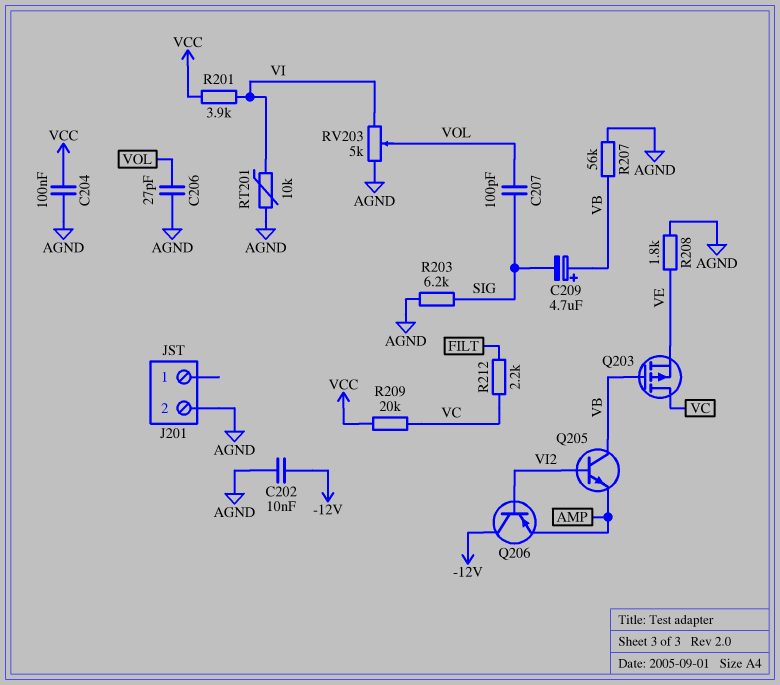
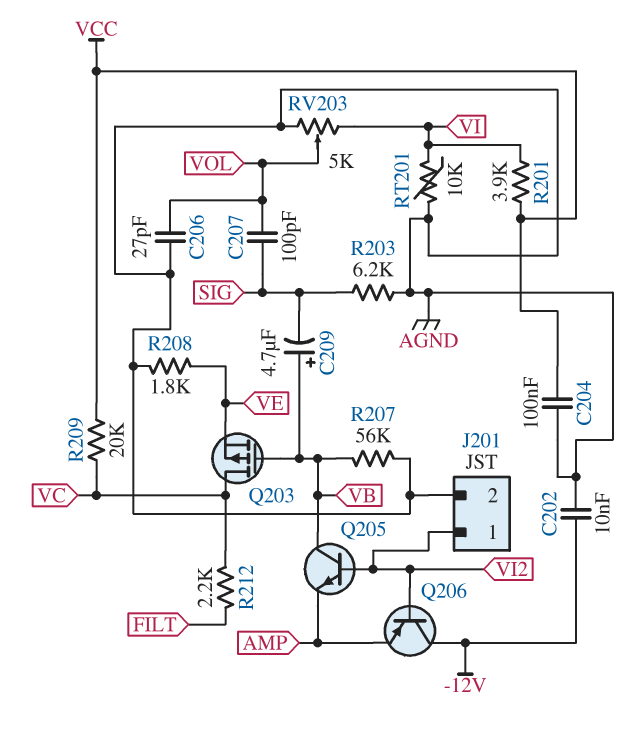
J201 pin 1: none -> VI2

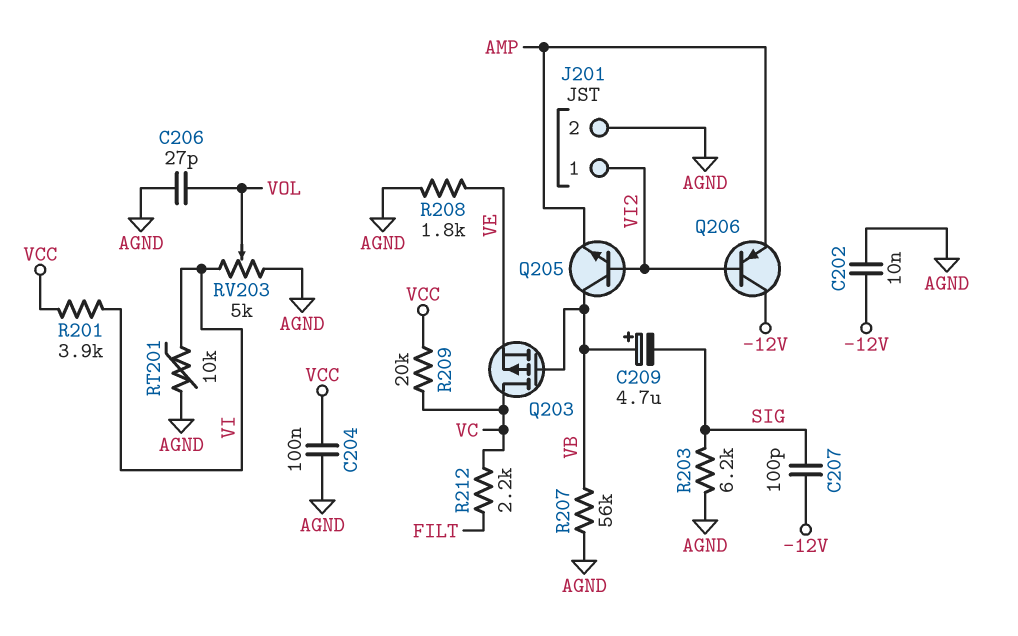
C207: 100pF (SIG, VOL) -> 100pF (-12V, SIG)

